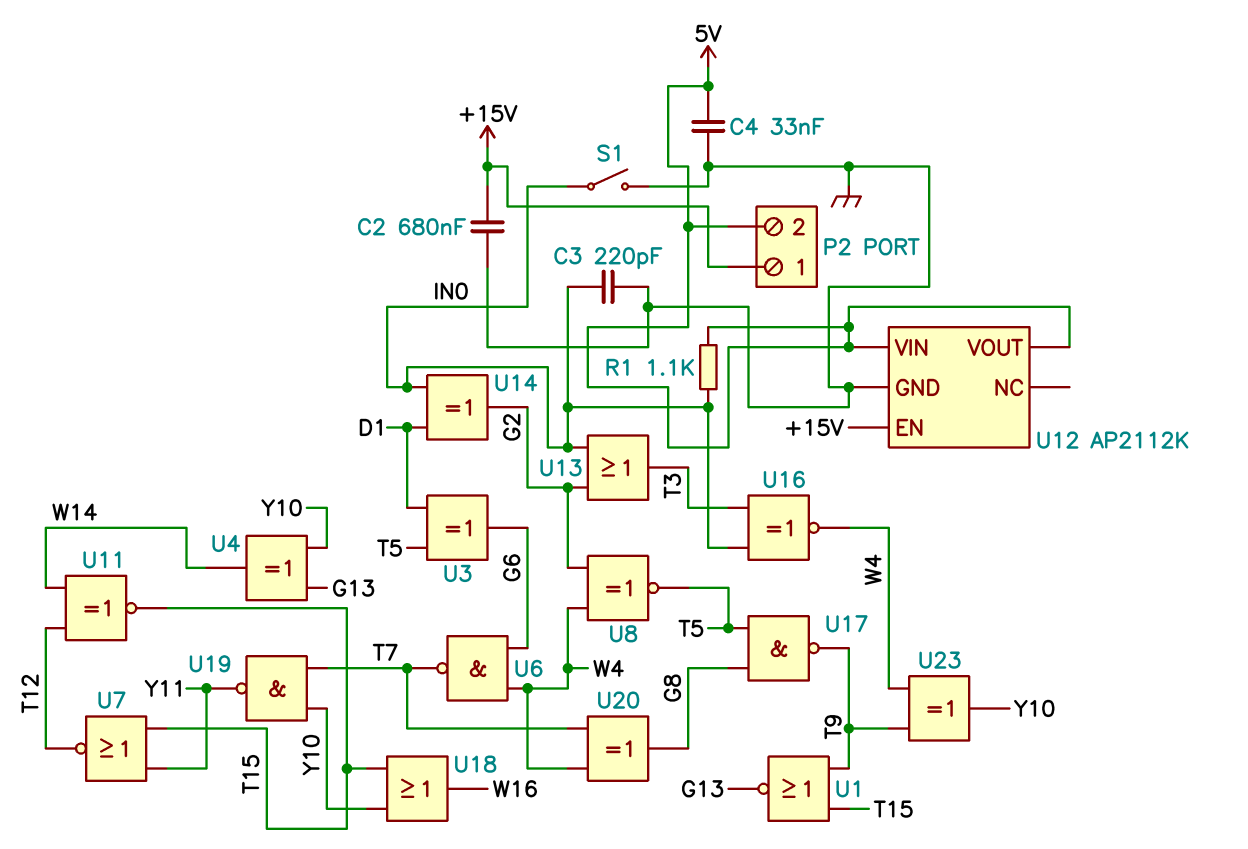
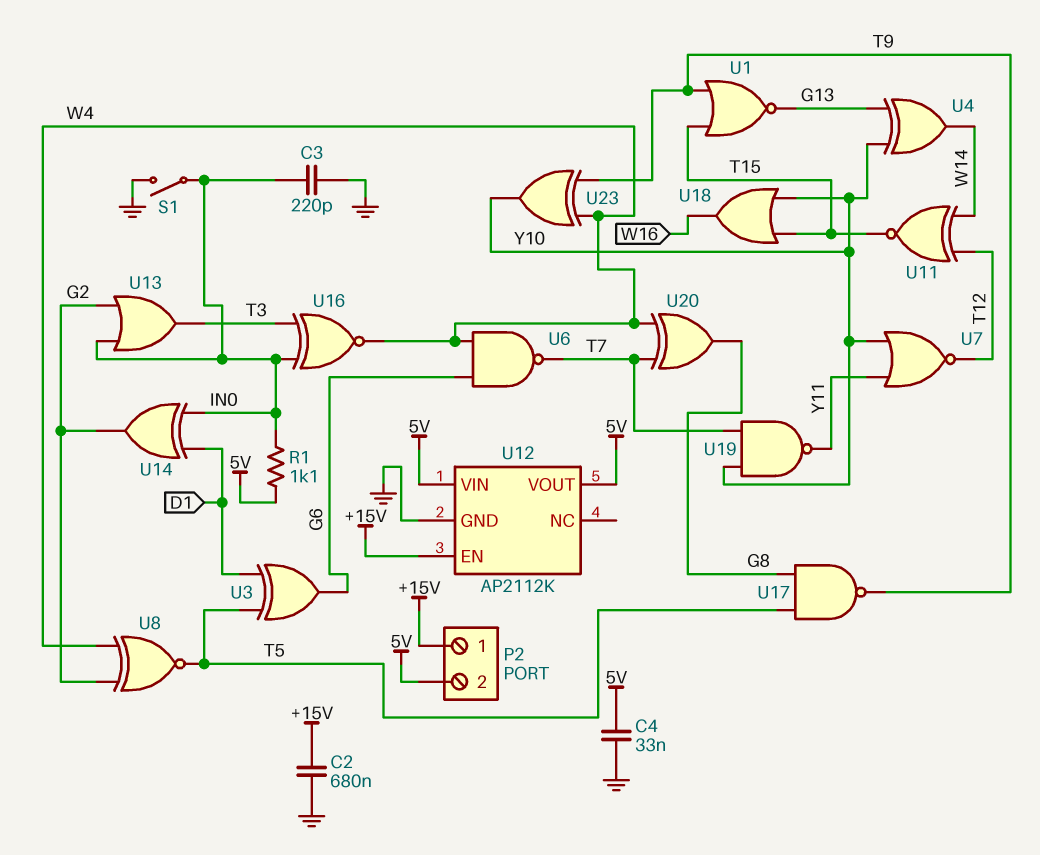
U7: NOR (in T15, in Y11, out T12) -> NOR (in Y10, in Y11, out T12)

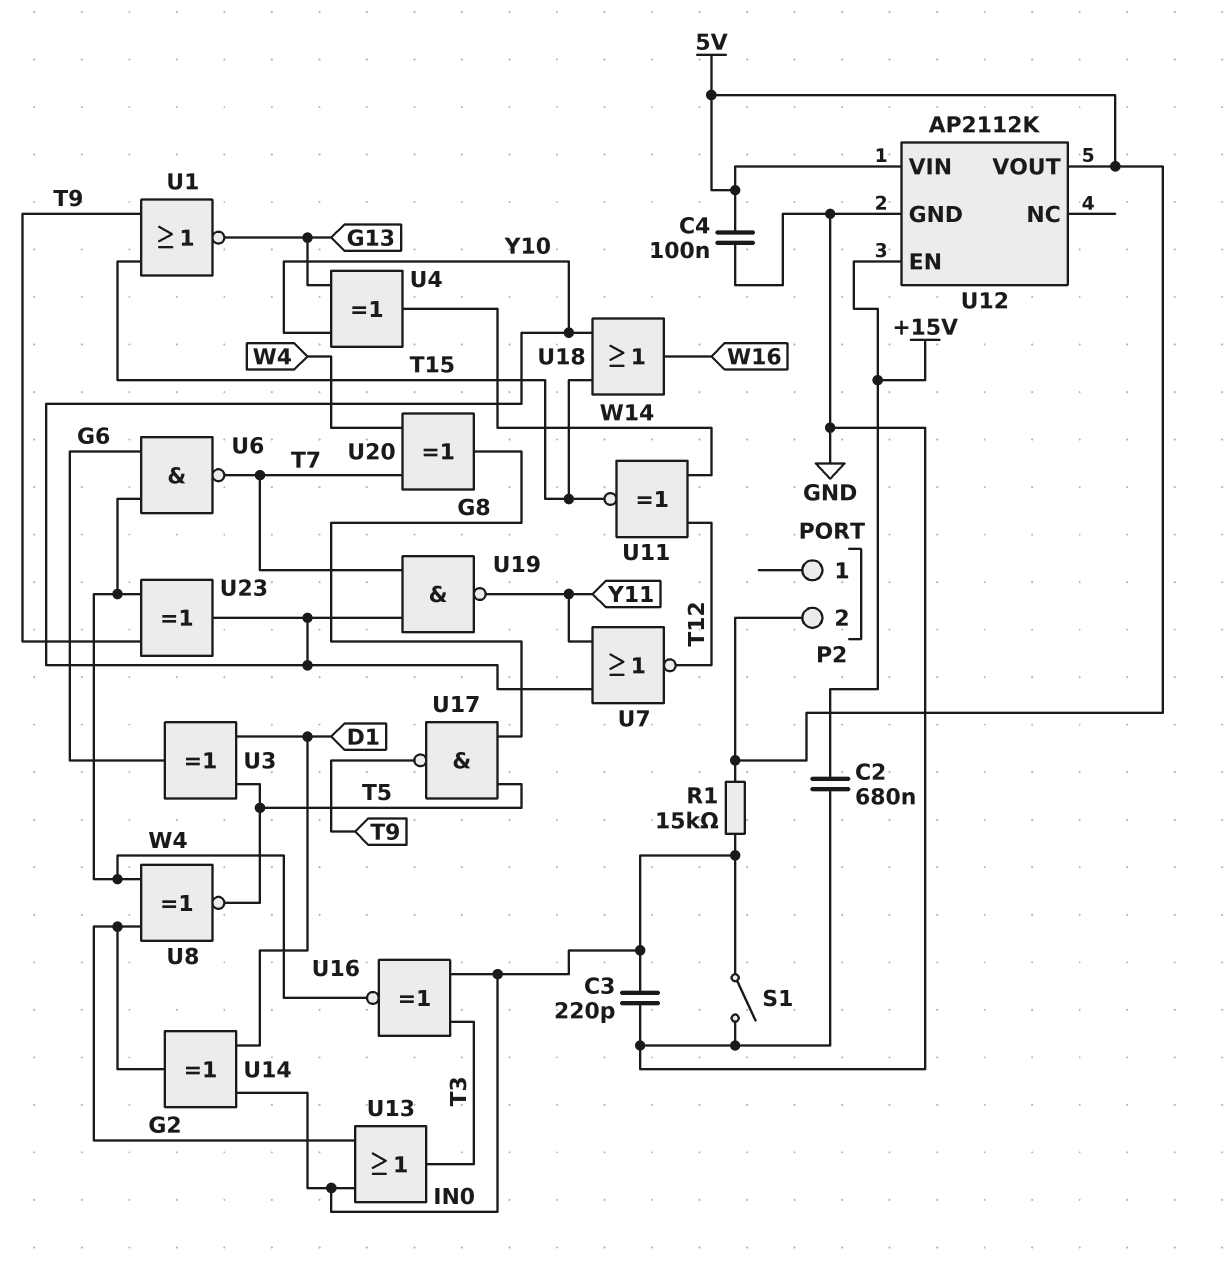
C4: 33nF (5V, GND) -> 100nF (5V, GND)
P2 pin 1: +15V -> none
R1: 1.1k (5V, IN0) -> 15k (5V, IN0)

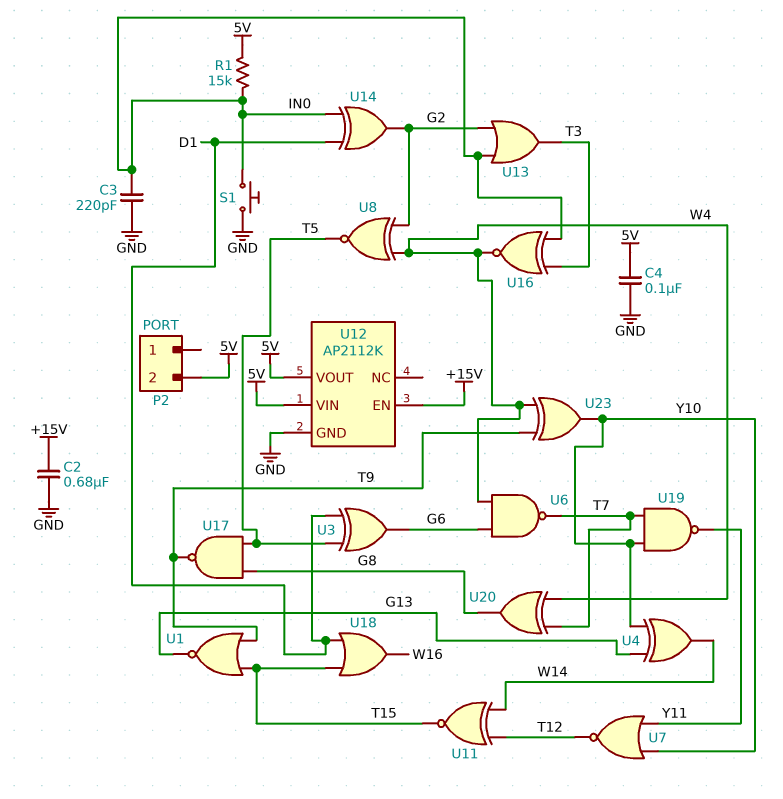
S1: switch (GND, IN0) -> button (GND, IN0)
U18: OR (in T15, in Y10, out W16) -> OR (in D1, in T15, out W16)

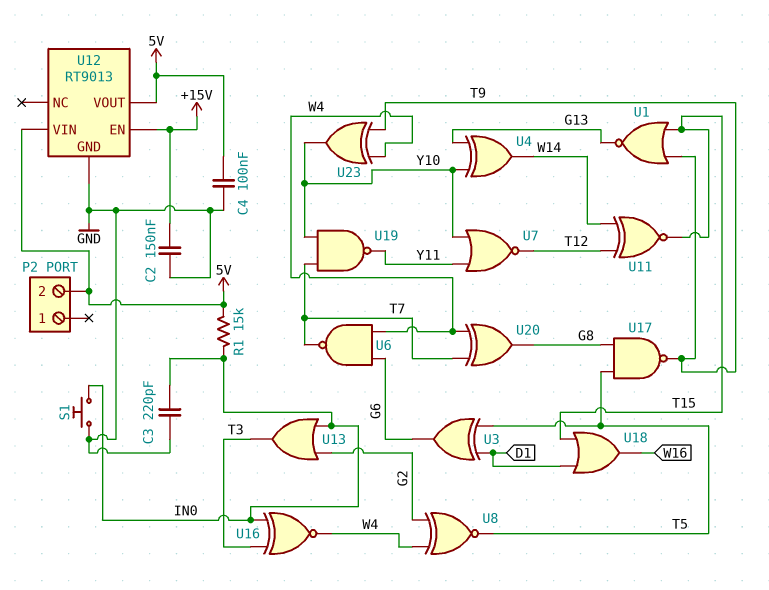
C2: 680nF (+15V, GND) -> 150nF (+15V, GND)
U12: AP2112K -> RT9013
U14: XOR (in D1, in IN0, out G2) -> none

